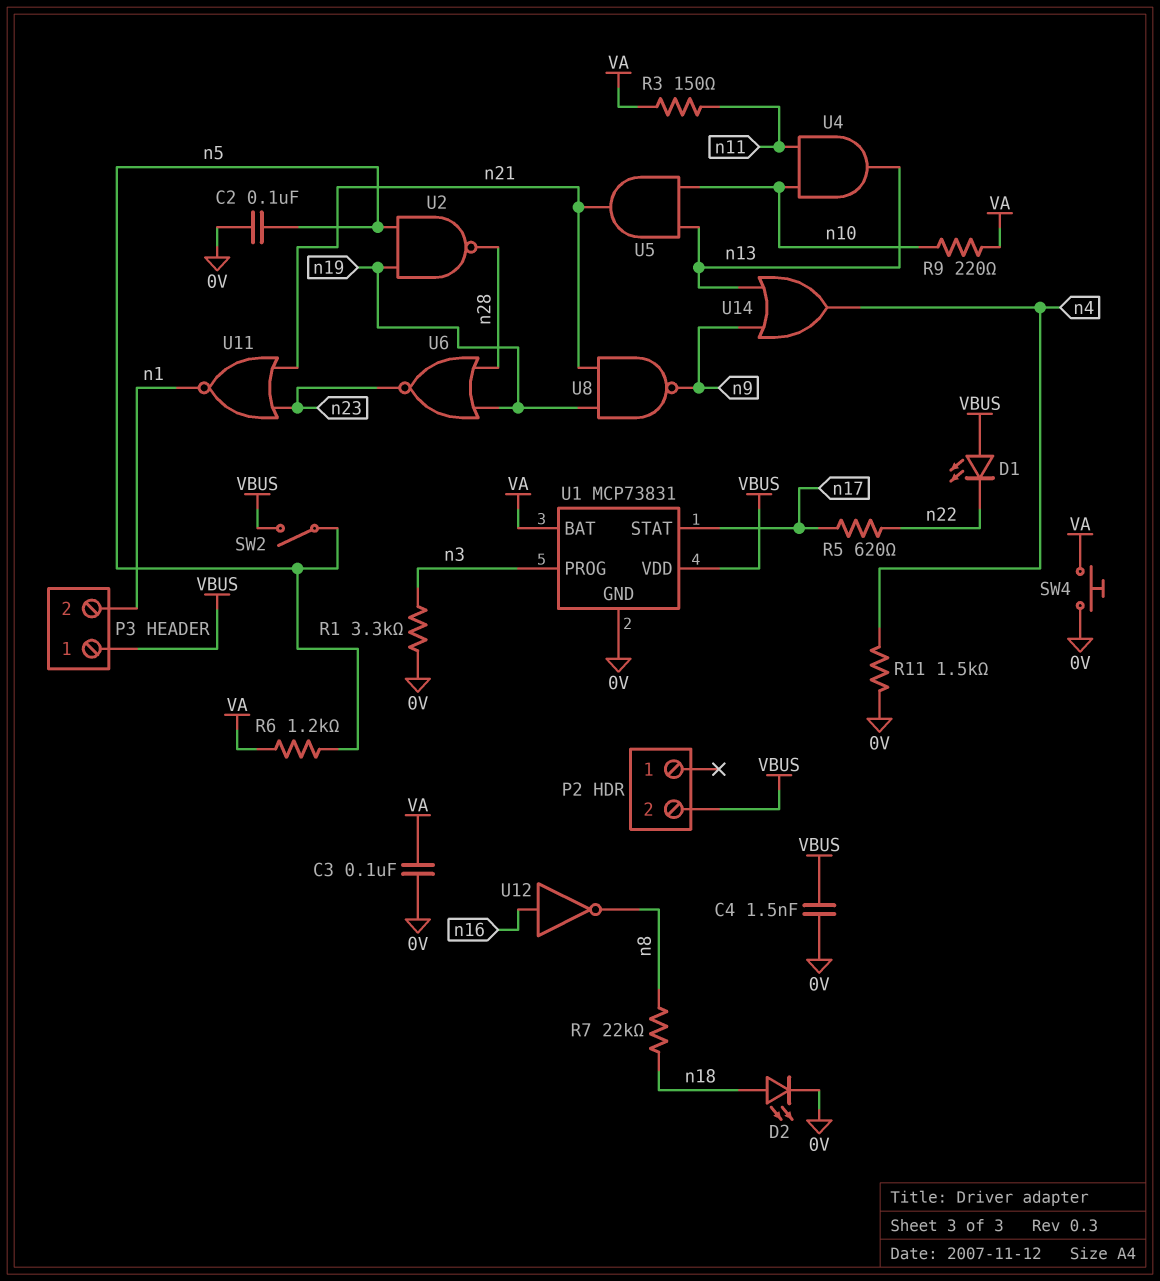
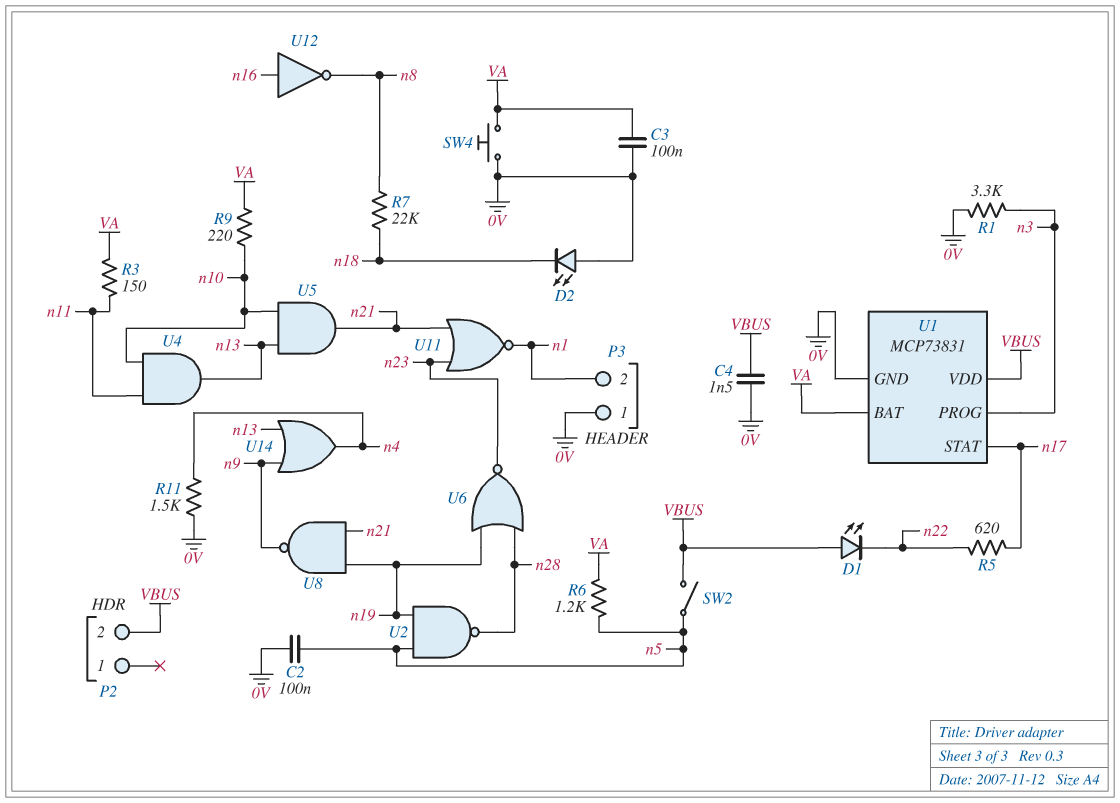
D2: LED (A n18, K 0V) -> LED (A 0V, K n18)
P3 pin 1: VBUS -> 0V

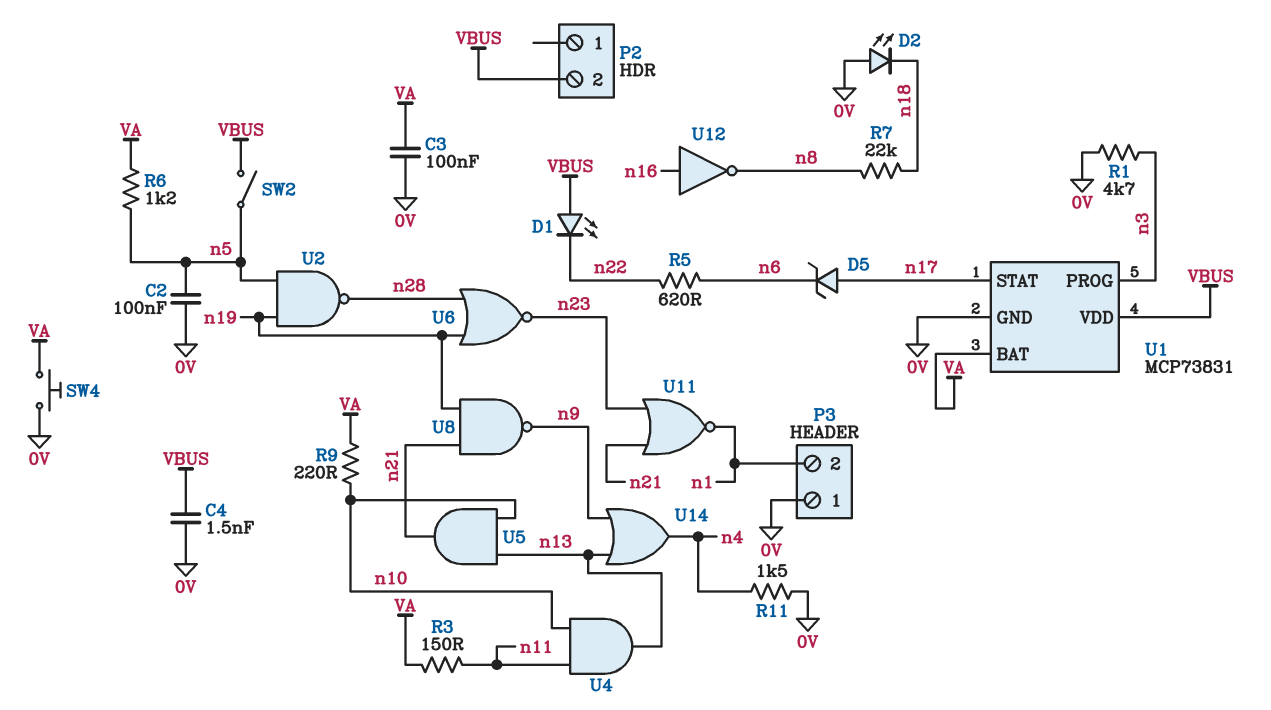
D5: none -> zener (A n17, K n6)
R1: 3.3k (0V, n3) -> 4.7k (0V, n3)
R5: 620 (n17, n22) -> 620 (n6, n22)

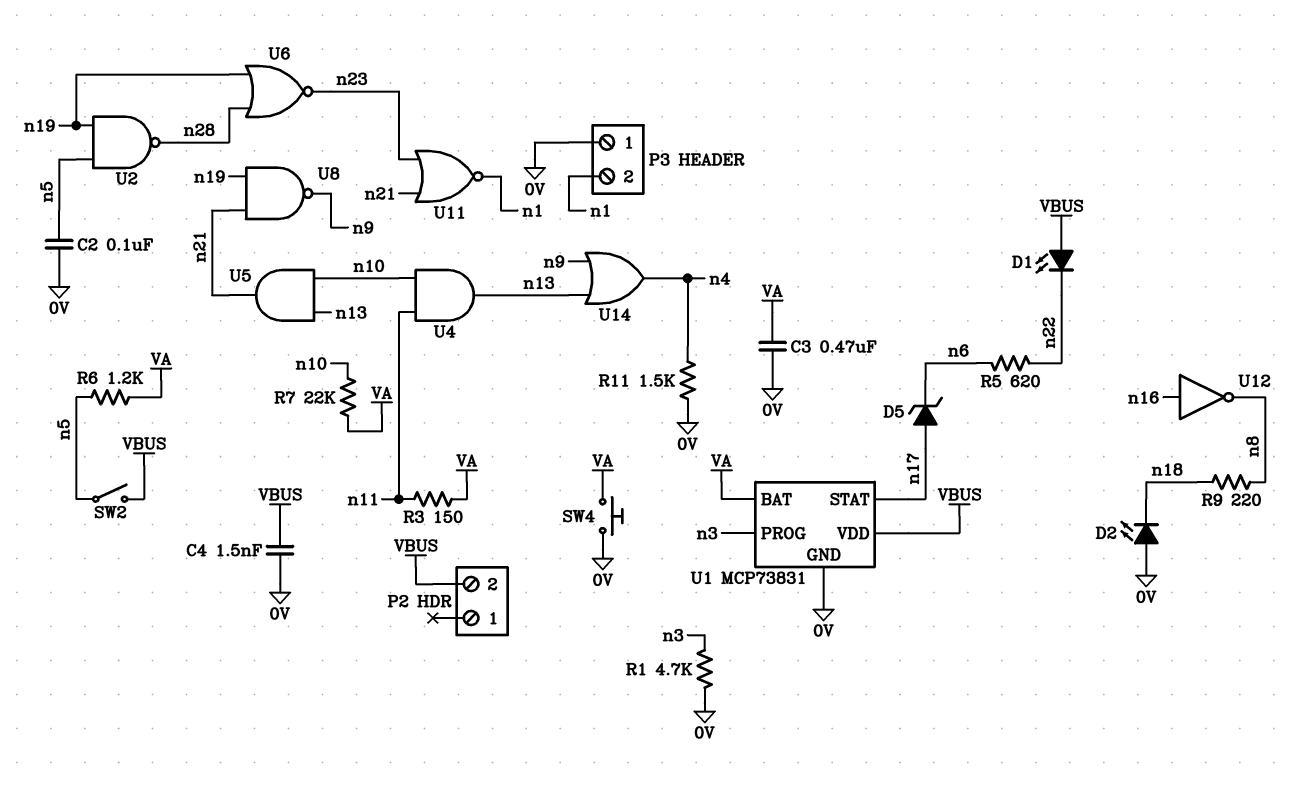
C3: 100nF (0V, VA) -> 470nF (0V, VA)
R7: 22k (n8, n18) -> 22k (VA, n10)
R9: 220 (VA, n10) -> 220 (n8, n18)

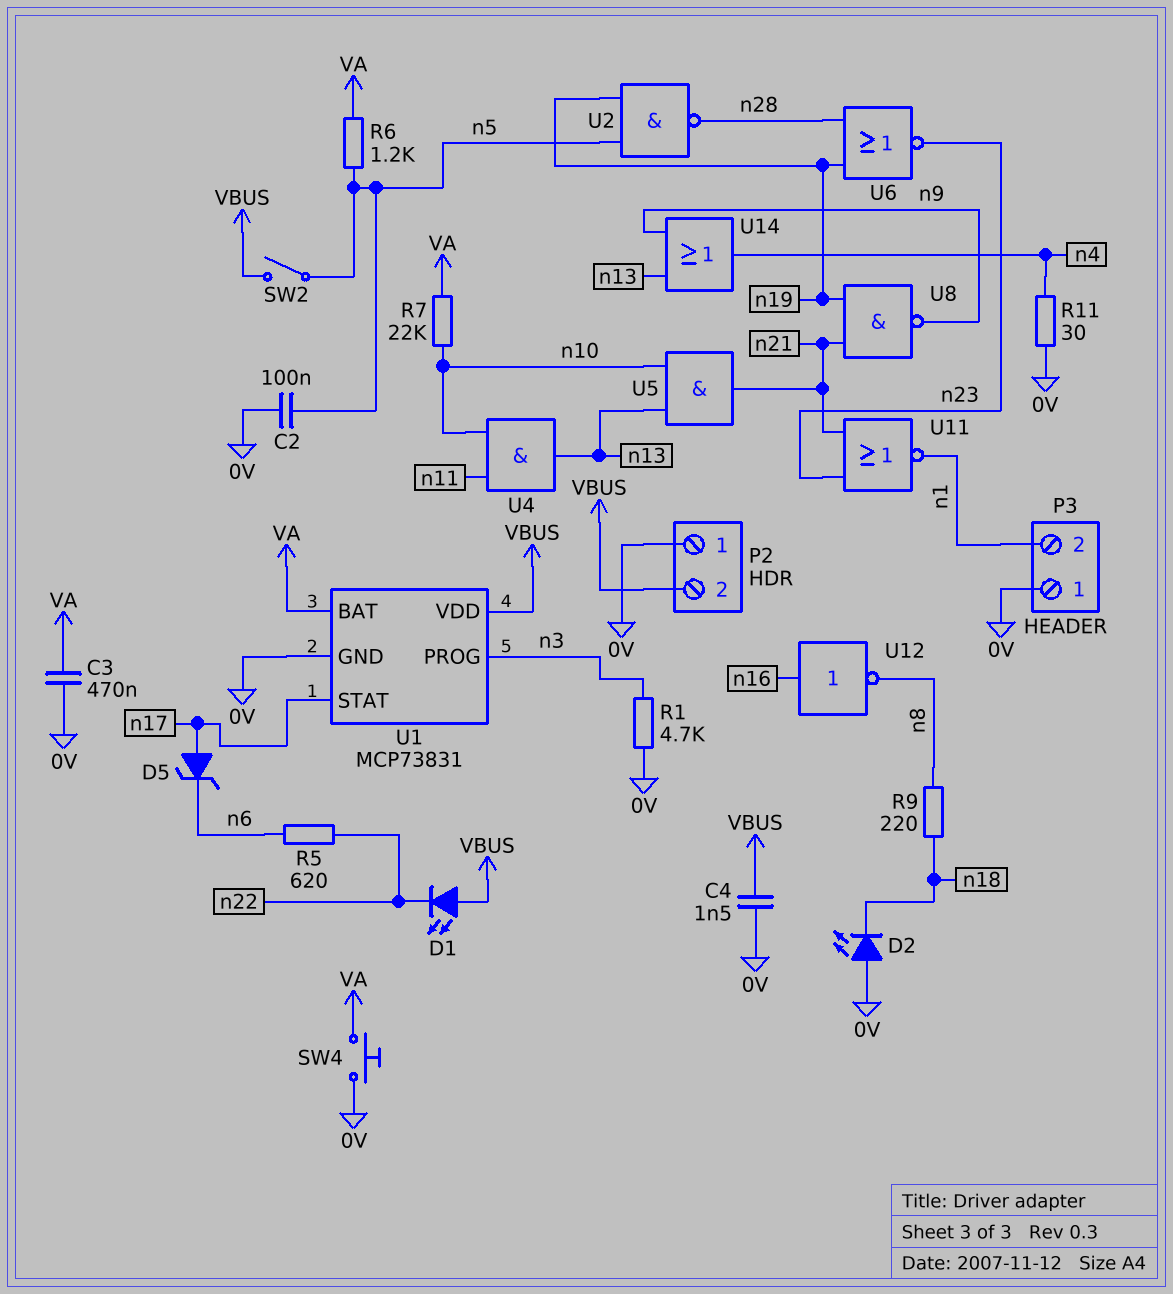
P2 pin 1: none -> 0V
R3: 150 (VA, n11) -> none
R11: 1.5k (0V, n4) -> 30 (0V, n4)

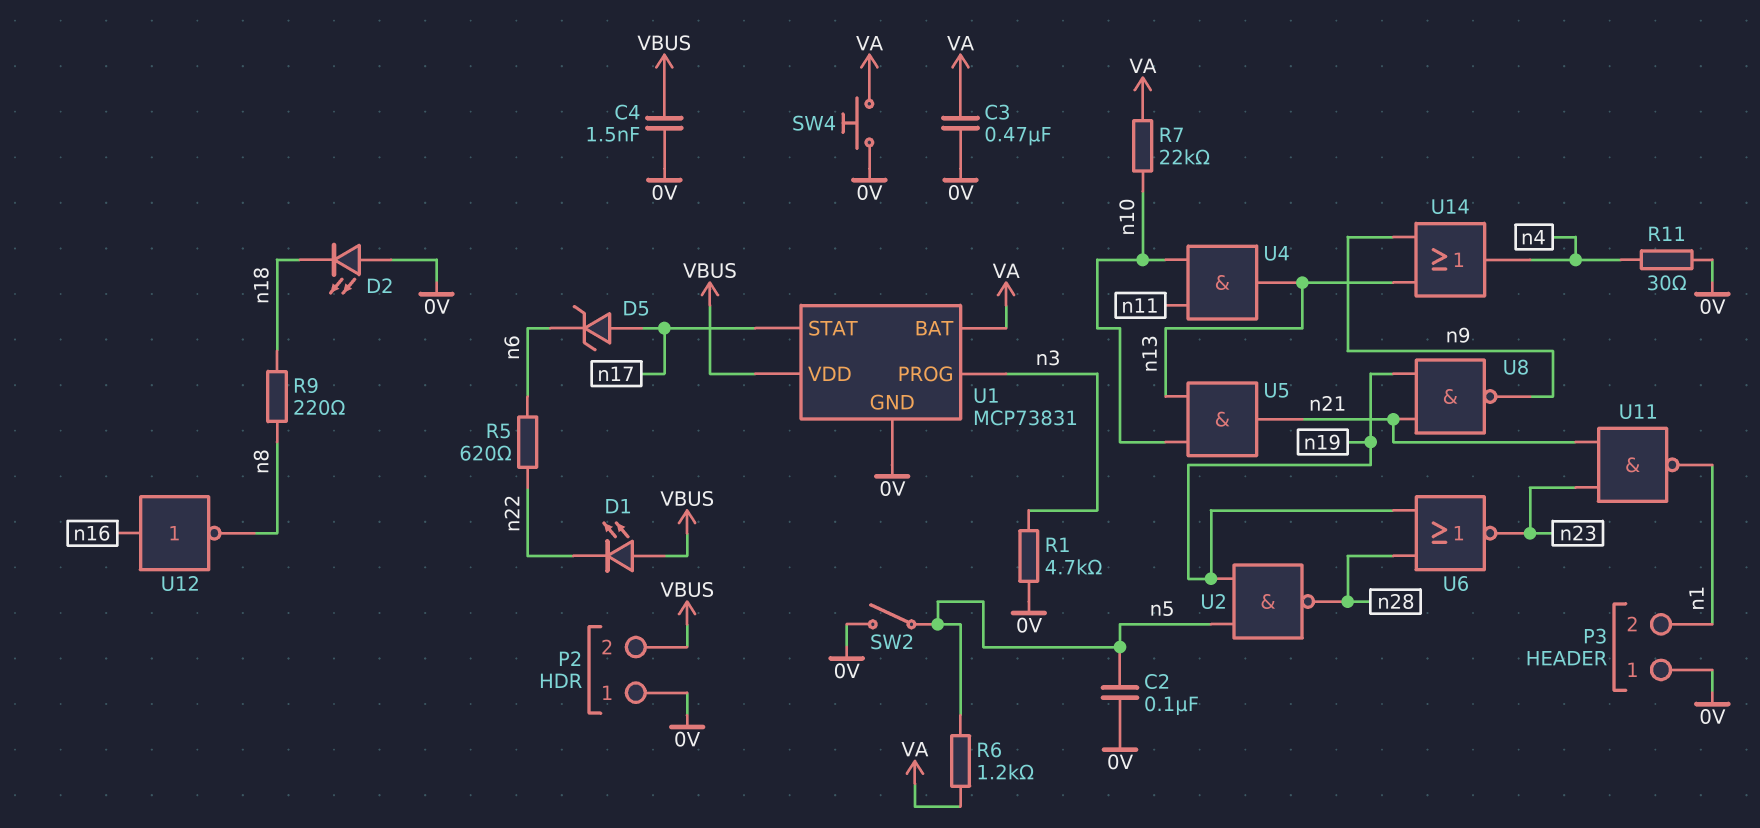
SW2: switch (VBUS, n5) -> switch (0V, n5)
U11: NOR (in n21, in n23, out n1) -> NAND (in n21, in n23, out n1)

